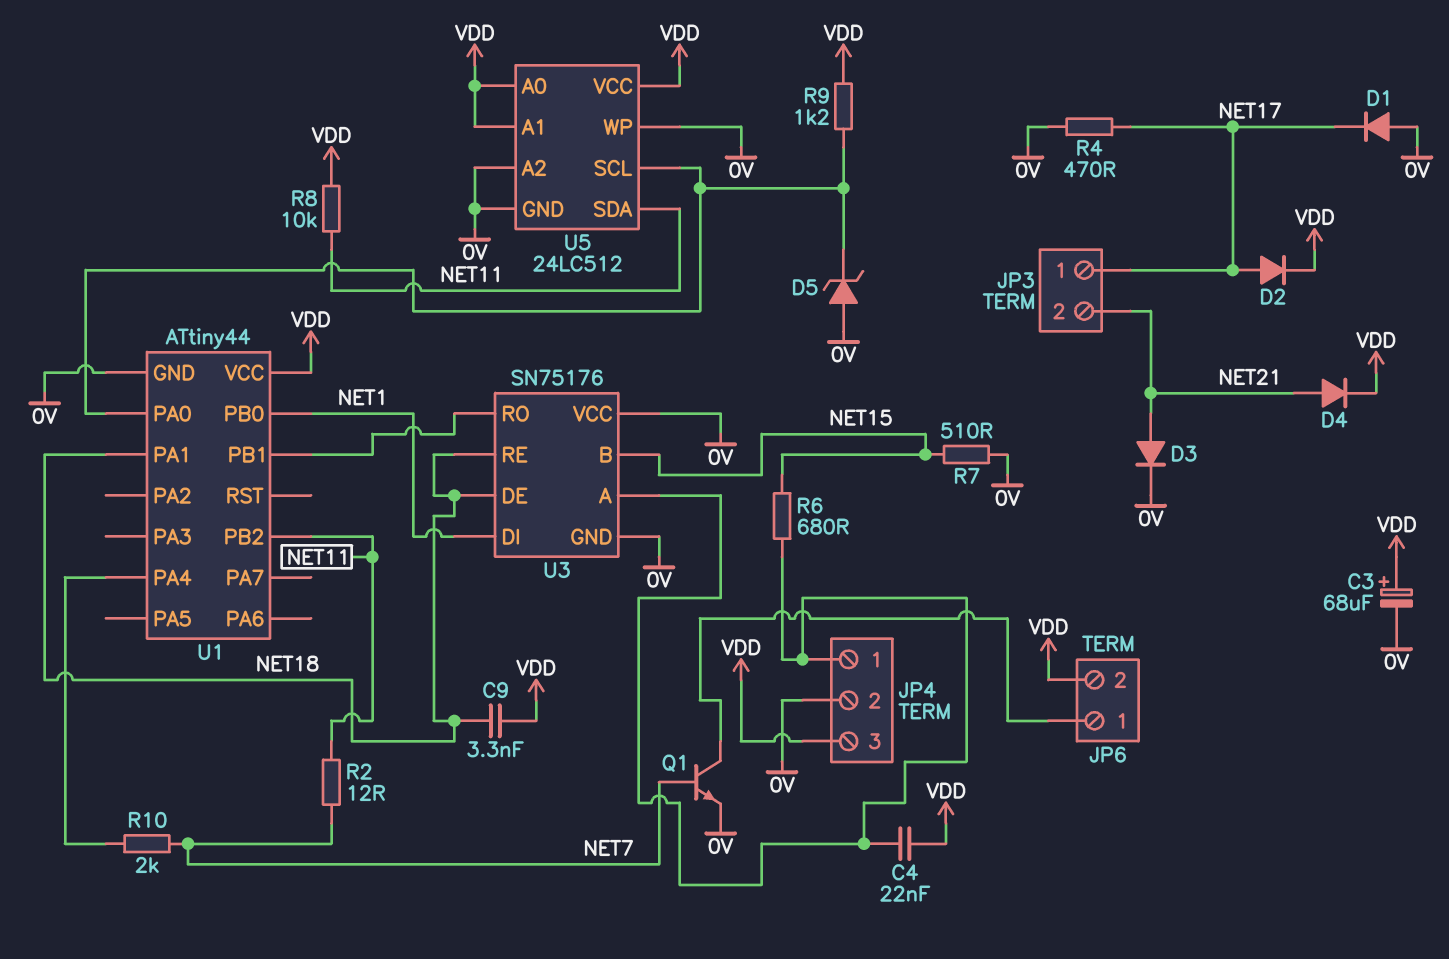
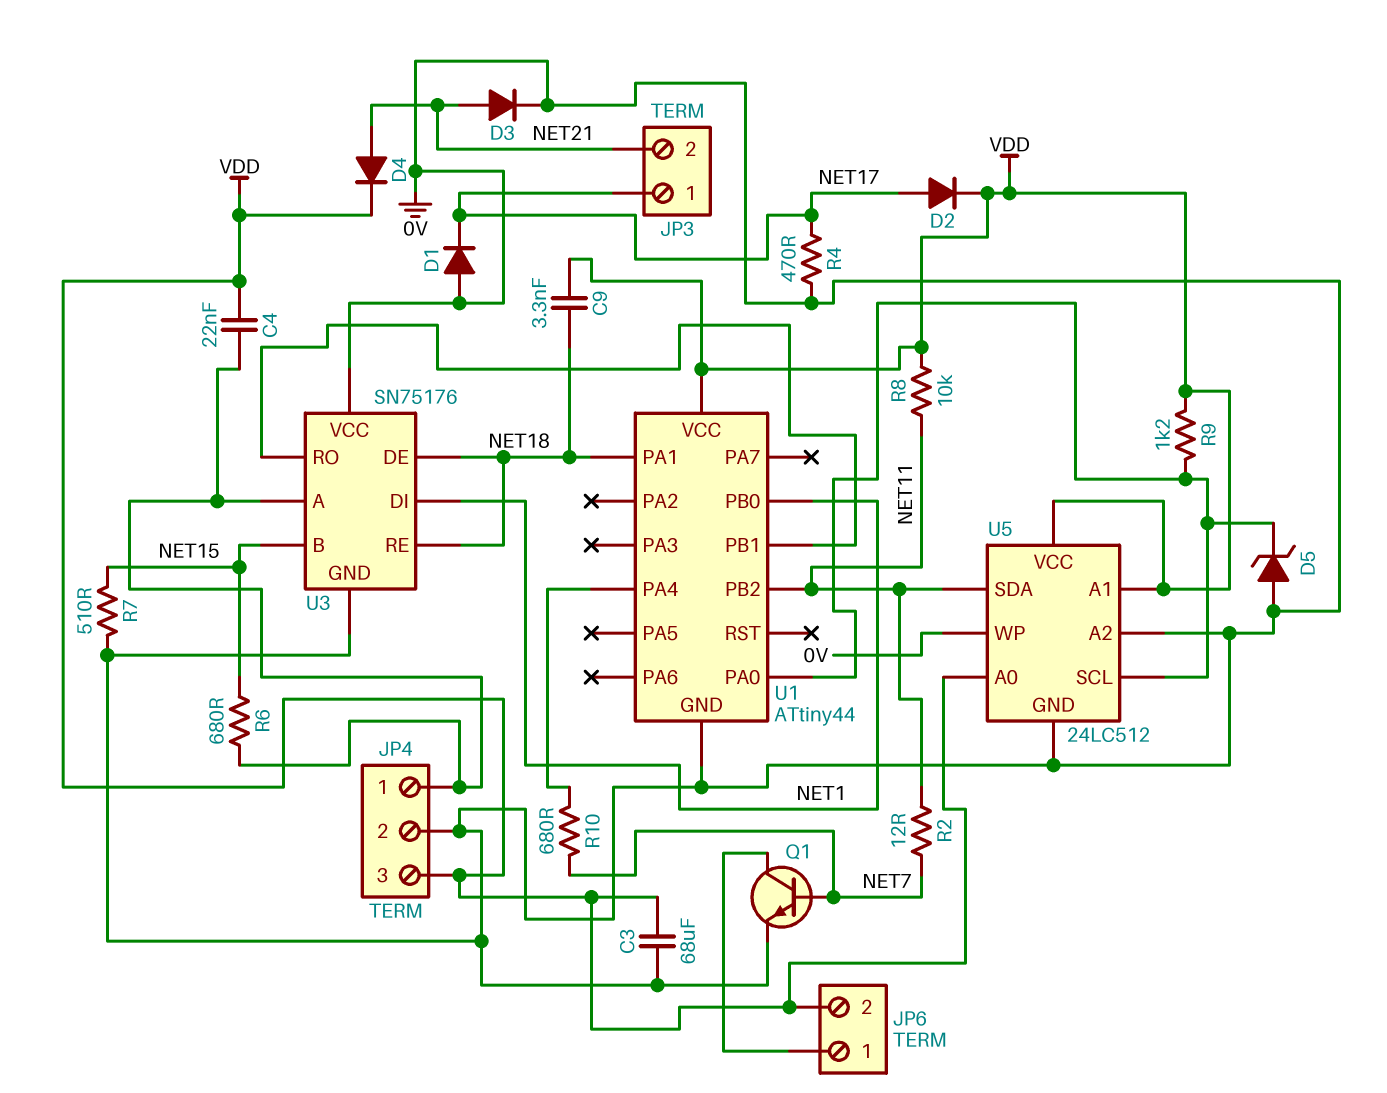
C3: 68uF (plus VDD, minus 0V) -> 68uF (0V, VDD)
R10: 2k (NET7, U1/PA4) -> 680 (NET7, U1/PA4)

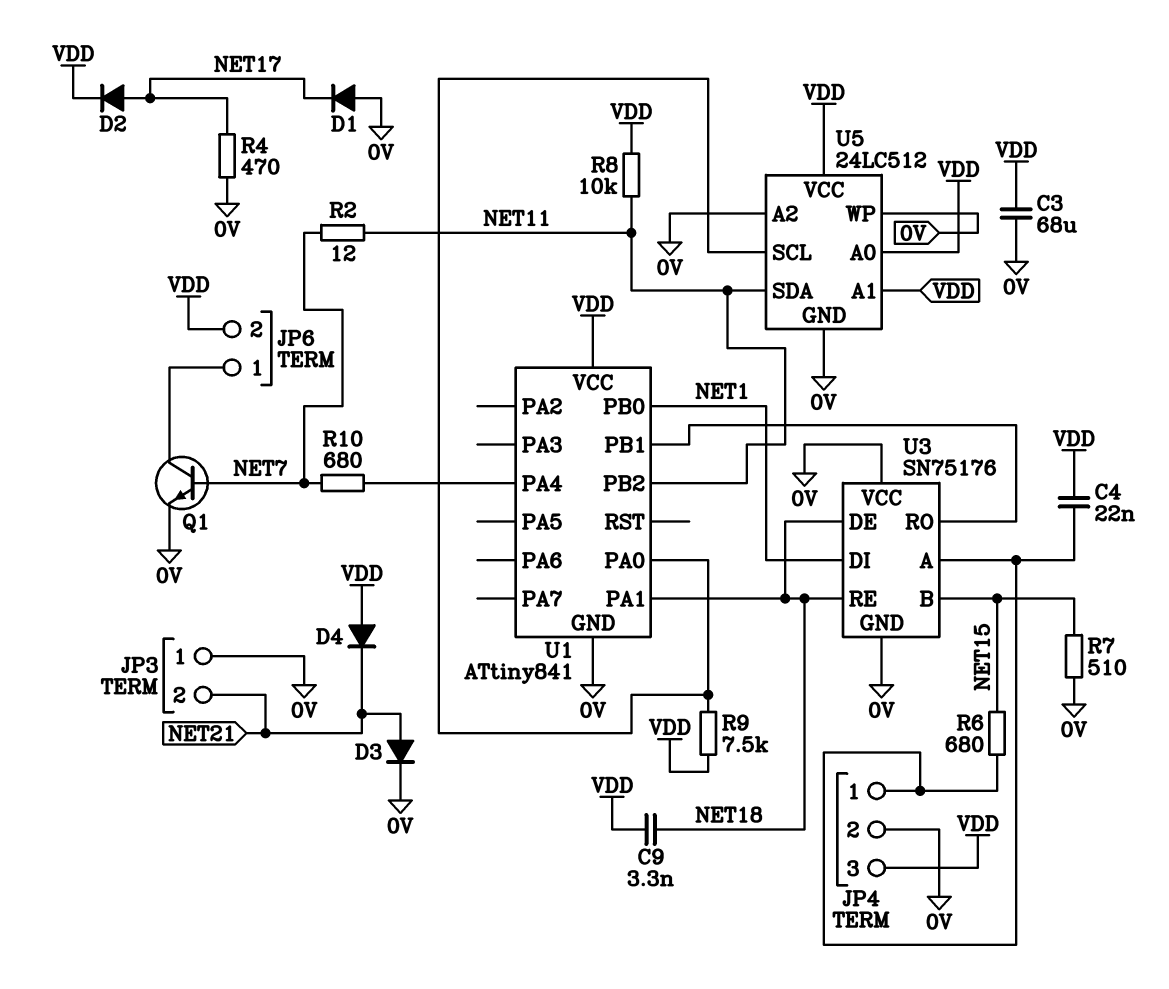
D4: diode (A NET21, K VDD) -> diode (A VDD, K NET21)
D5: zener (A 0V, K U1/PA0) -> none
JP3 pin 1: NET17 -> 0V
R9: 1.2k (U1/PA0, VDD) -> 7.5k (U1/PA0, VDD)
U1: ATtiny44 -> ATtiny841

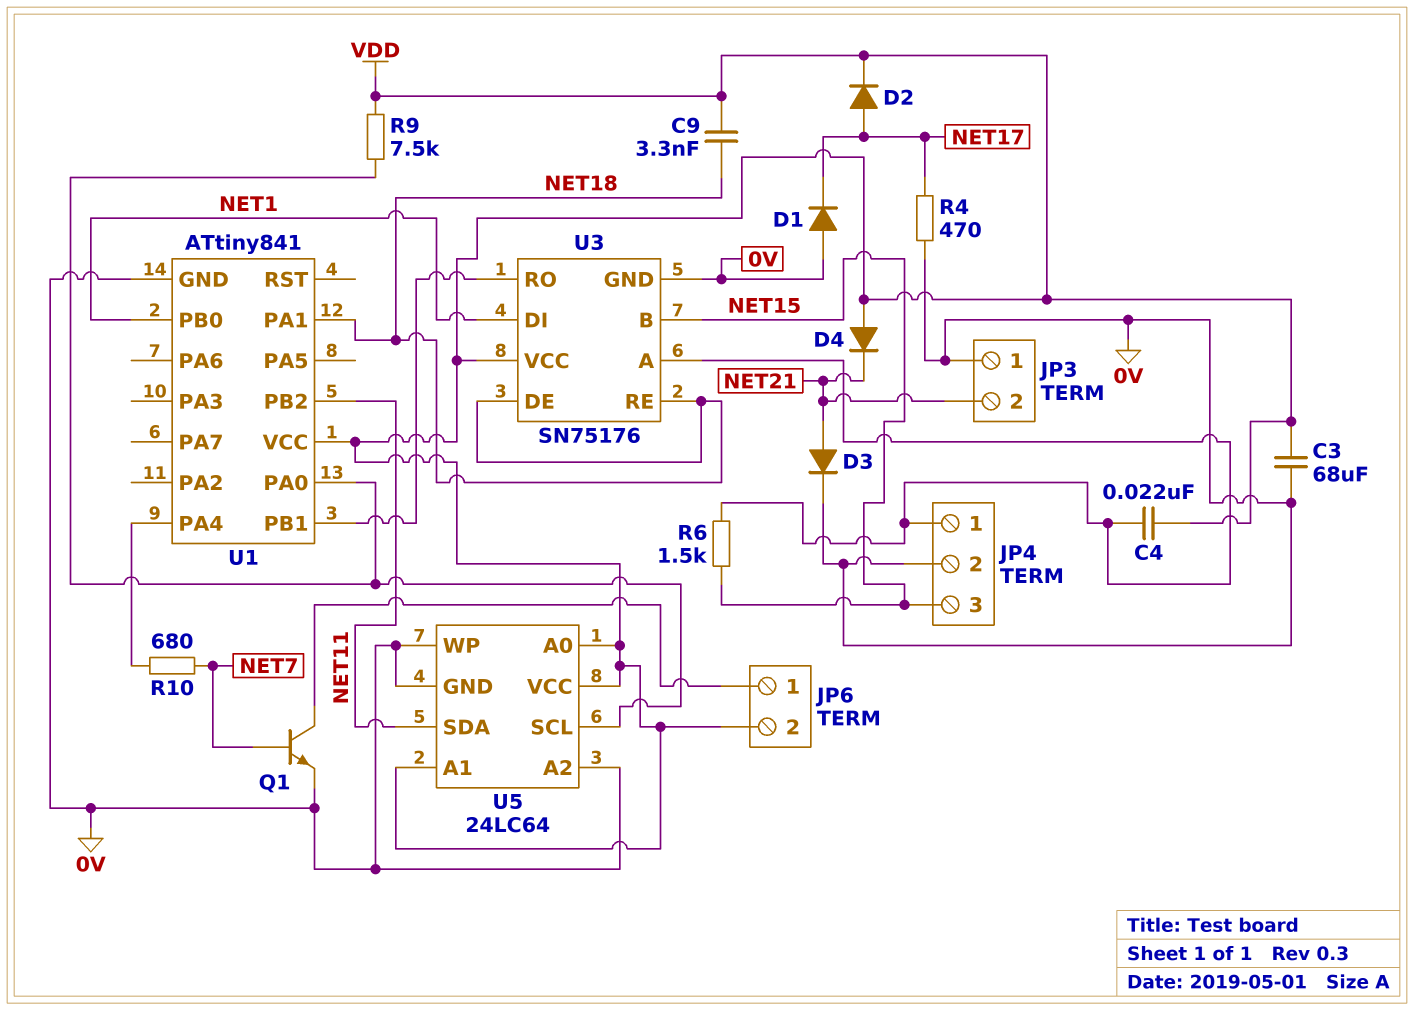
JP4 pin 3: VDD -> NET15
R2: 12 (NET7, NET11) -> none
R6: 680 (JP4/1, NET15) -> 1.5k (JP4/1, NET15)
R7: 510 (0V, NET15) -> none
R8: 10k (NET11, VDD) -> none
U3 pin VCC: 0V -> VDD
U5: 24LC512 -> 24LC64

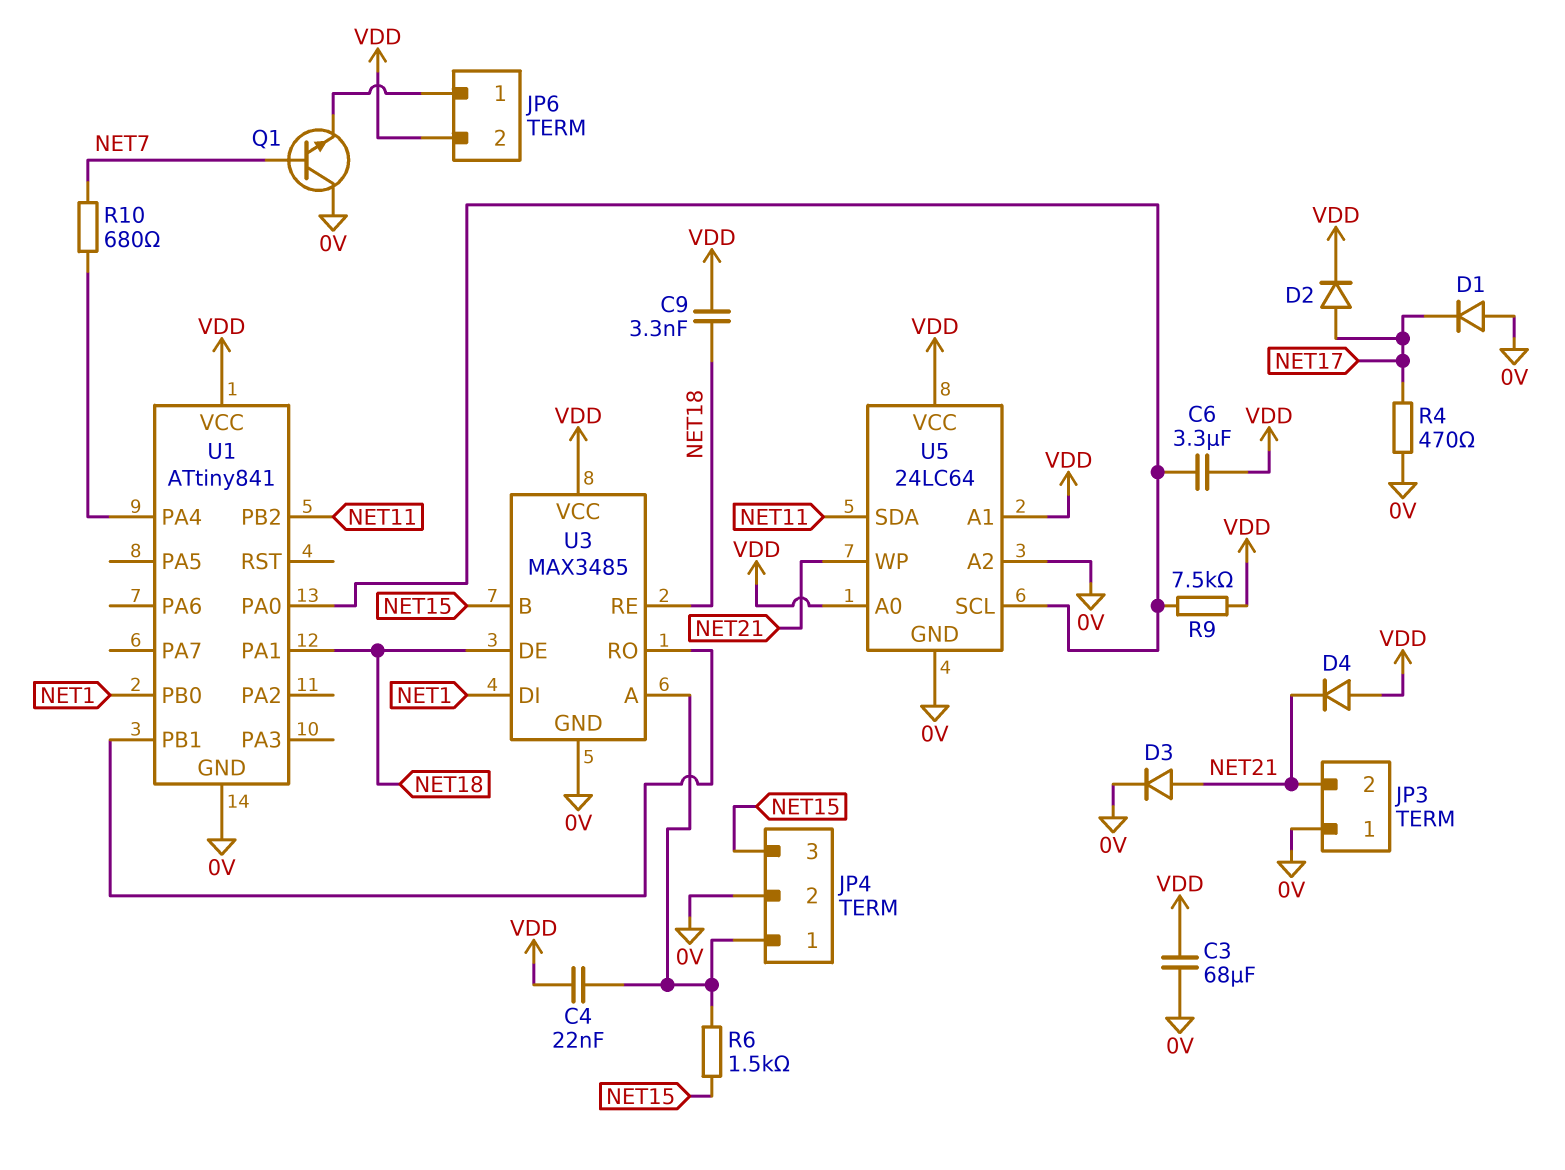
C6: none -> 3.3uF (U1/PA0, VDD)
Q1: NPN (B NET7, C JP6/1, E 0V) -> NPN (B NET7, C 0V, E JP6/1)
U3: SN75176 -> MAX3485
U5 pin WP: 0V -> NET21

